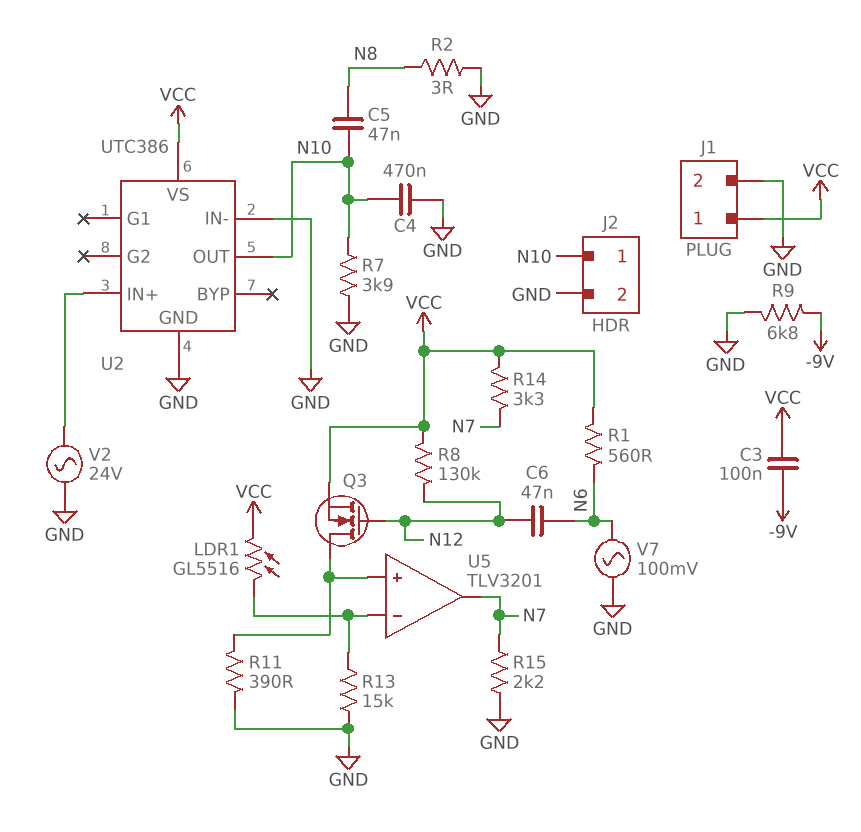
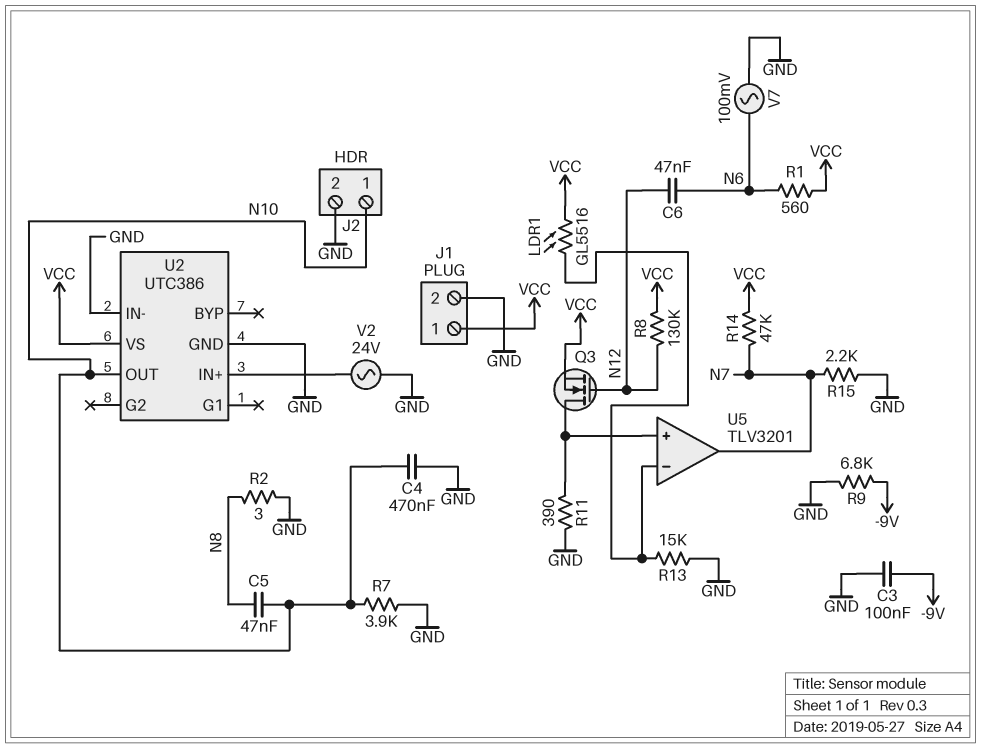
C3: 100nF (-9V, VCC) -> 100nF (-9V, GND)
R14: 3.3k (N7, VCC) -> 47k (N7, VCC)

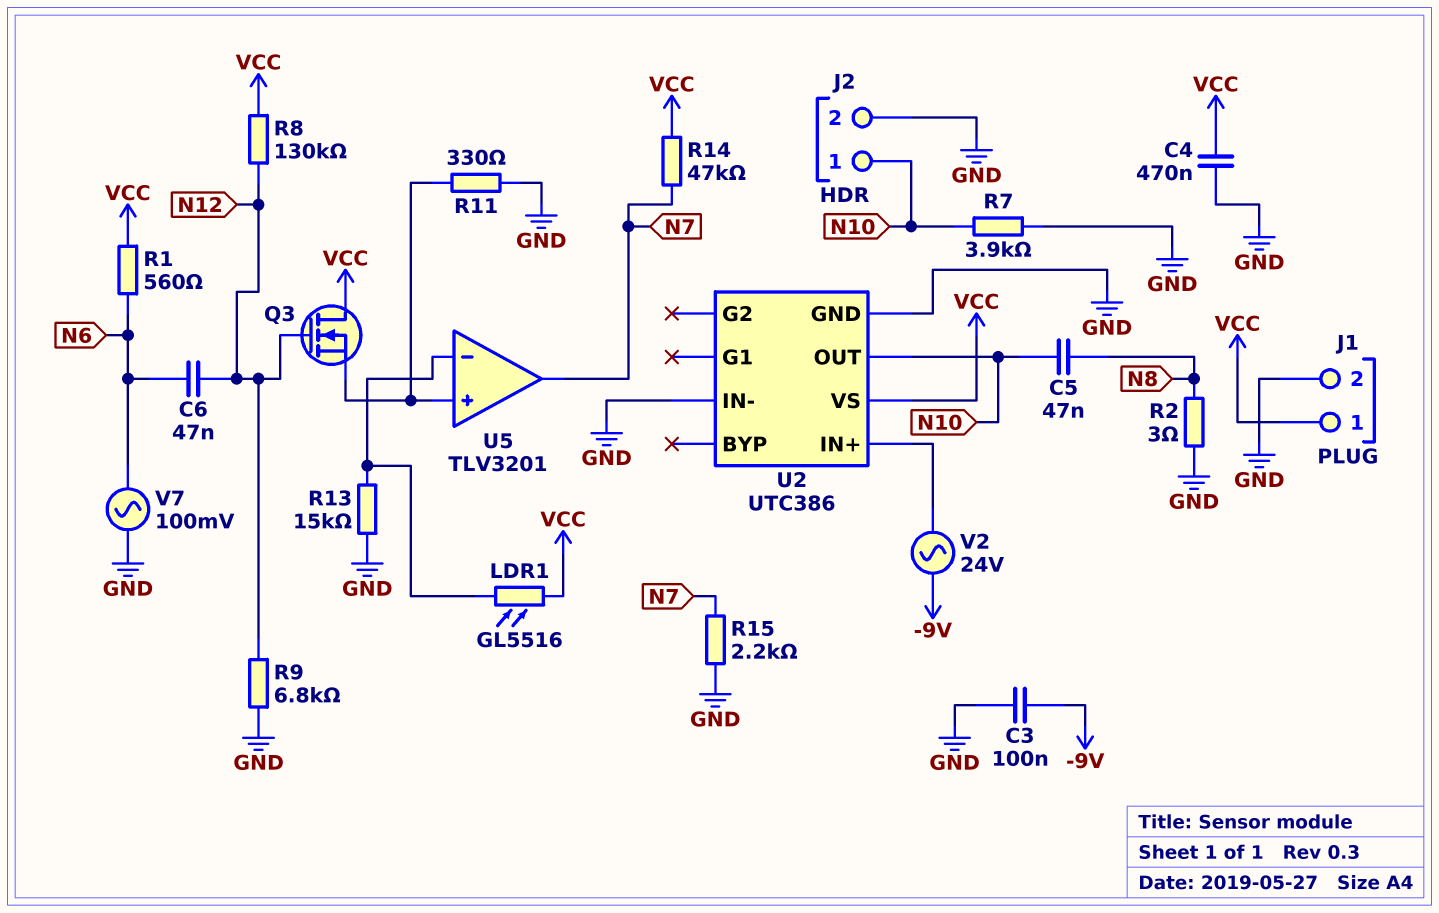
C4: 470nF (GND, N10) -> 470nF (GND, VCC)
Q3: NMOS (G N12, D U5/in+, S VCC) -> NMOS (G N12, D VCC, S U5/in+)
R9: 6.8k (-9V, GND) -> 6.8k (GND, N12)
R11: 390 (GND, U5/in+) -> 330 (GND, U5/in+)
V2: AC 24V (GND, U2/IN+) -> AC 24V (-9V, U2/IN+)

